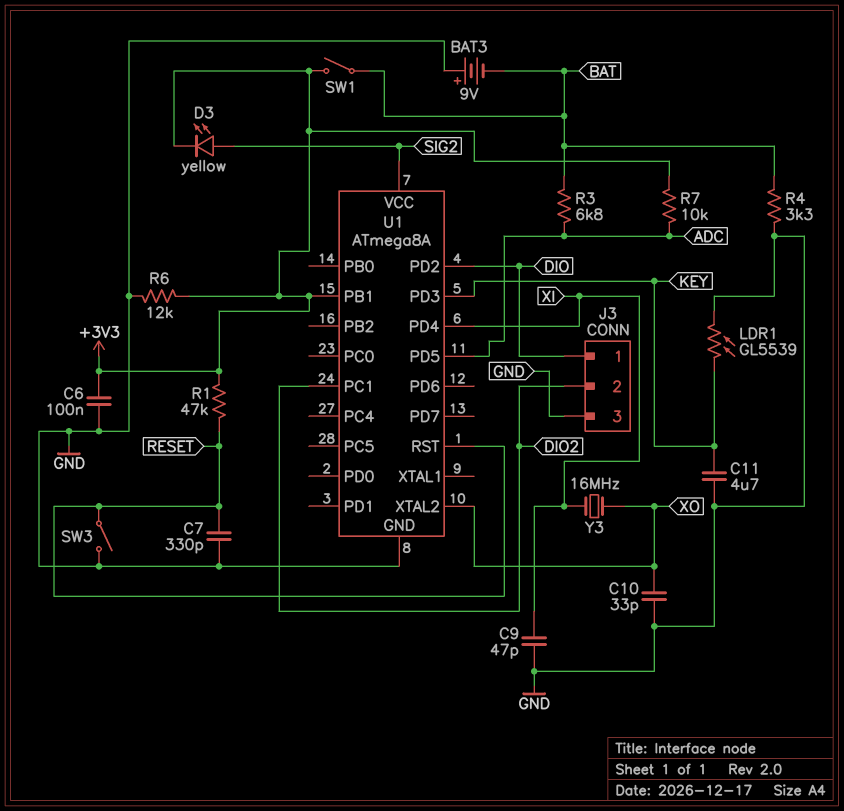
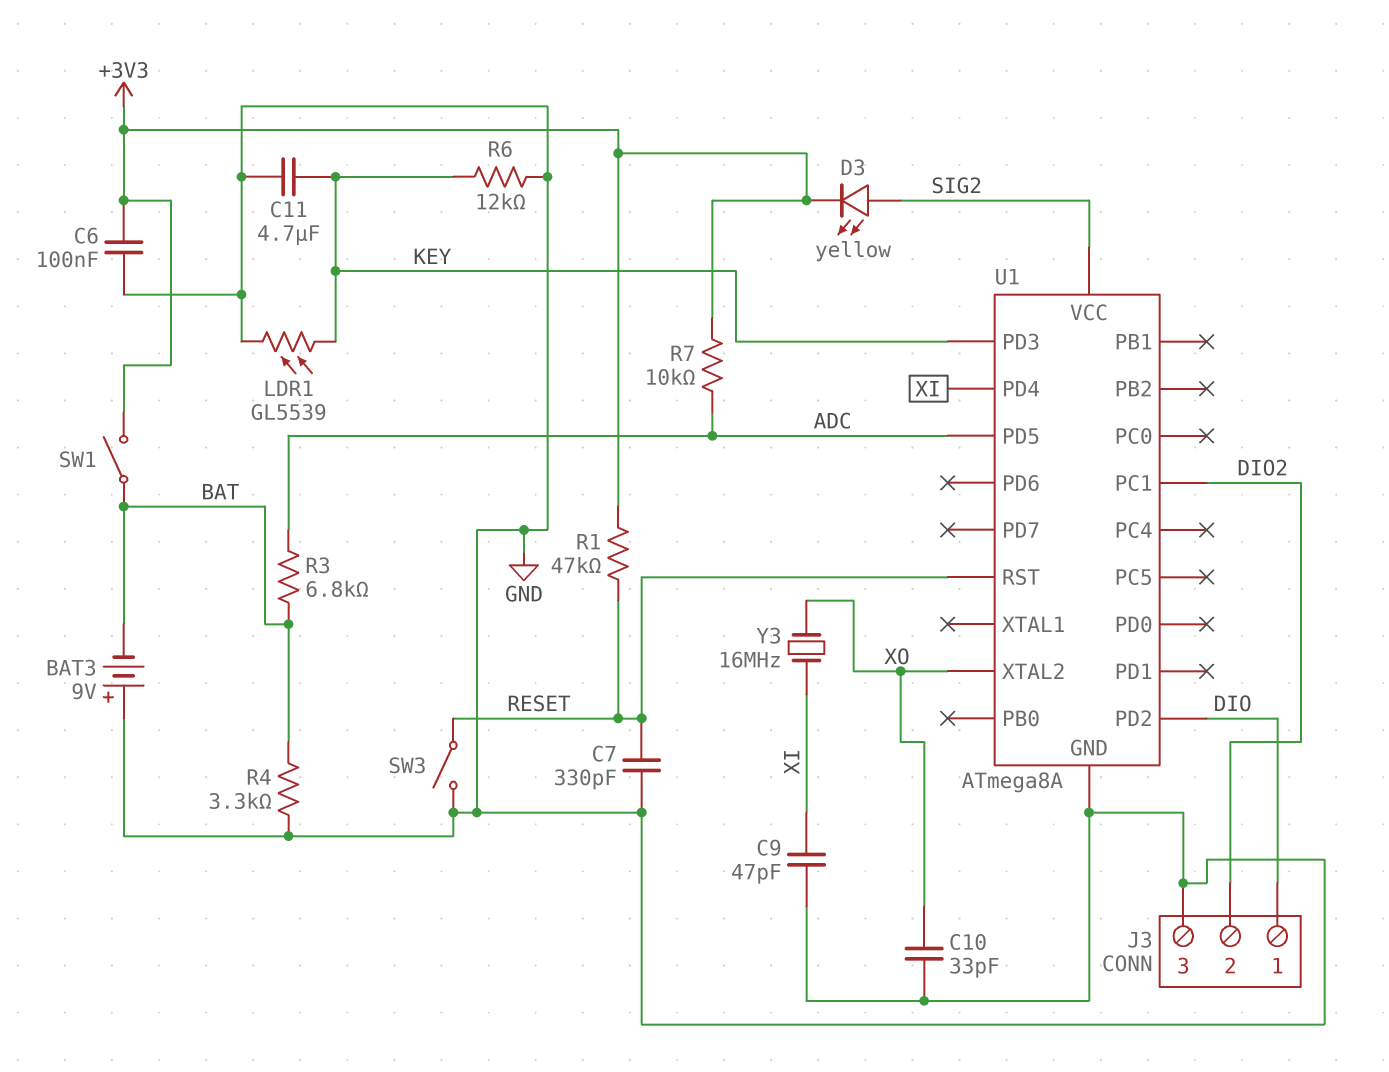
R6: 12k (+3V3, GND) -> 12k (GND, KEY)
U1 pin PB1: +3V3 -> none

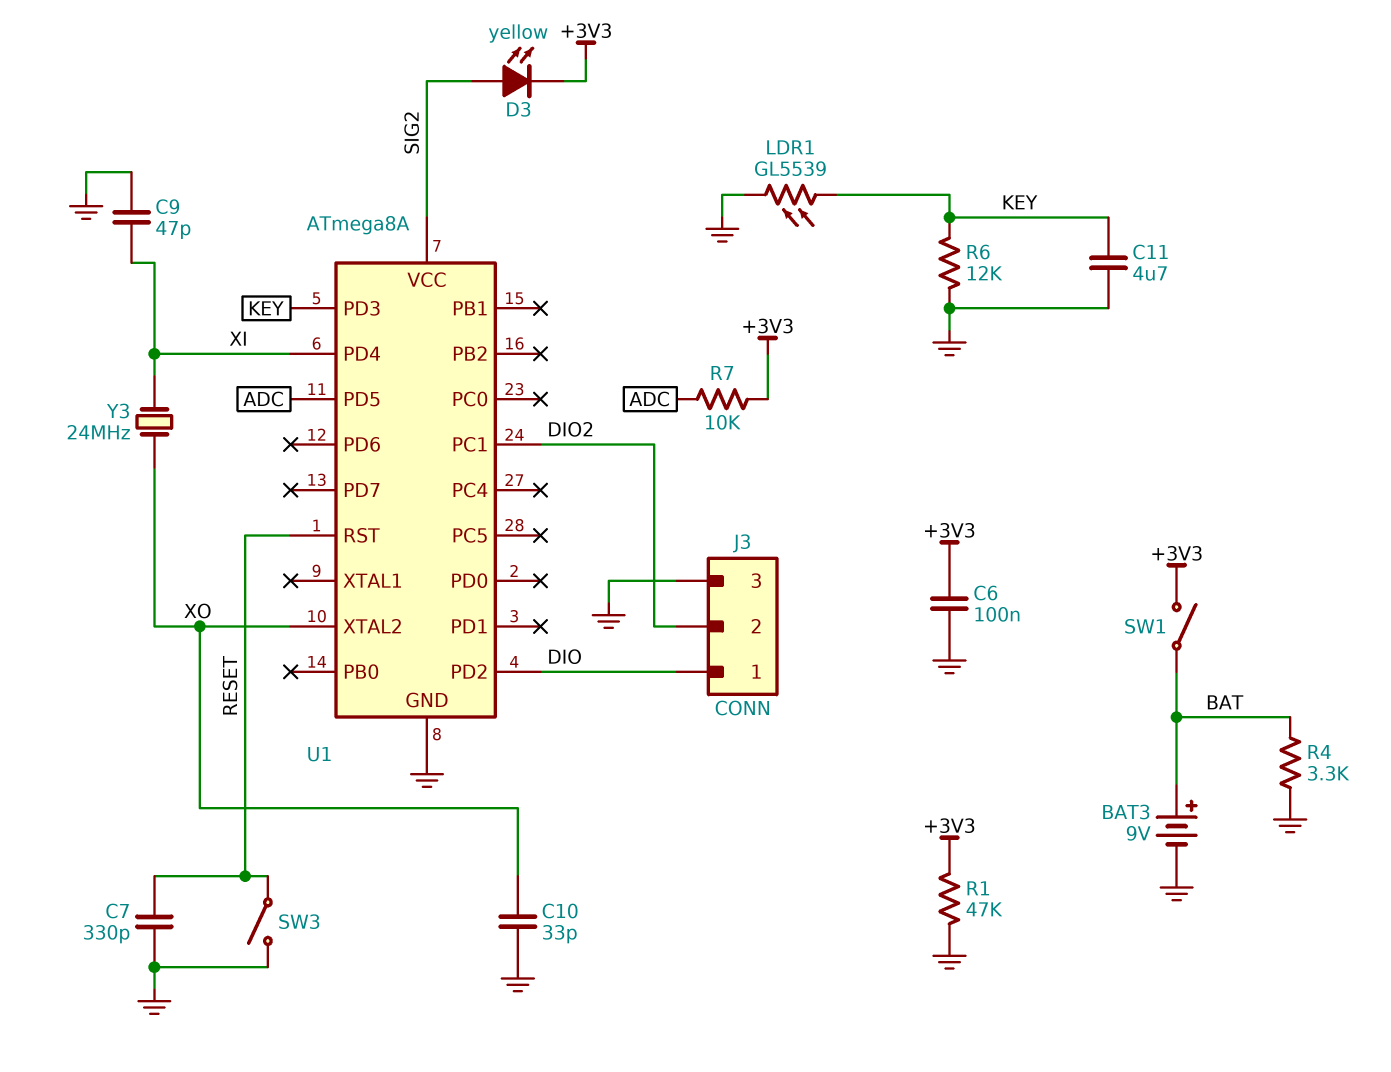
BAT3: 9V (plus GND, minus BAT) -> 9V (plus BAT, minus GND)
R1: 47k (+3V3, RESET) -> 47k (+3V3, GND)
R3: 6.8k (ADC, BAT) -> none
Y3: 16MHz (XI, XO) -> 24MHz (XI, XO)

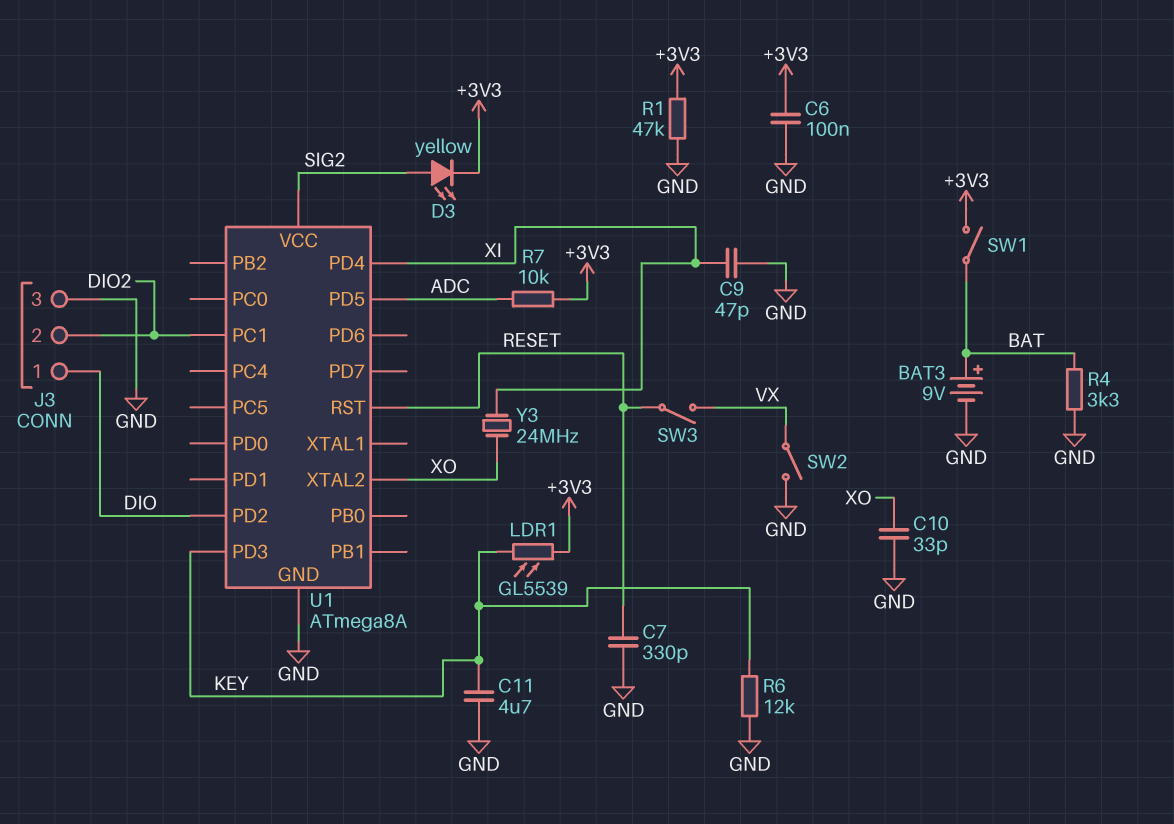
LDR1: GL5539 (GND, KEY) -> GL5539 (+3V3, KEY)
SW2: none -> switch (GND, VX)
SW3: switch (GND, RESET) -> switch (RESET, VX)

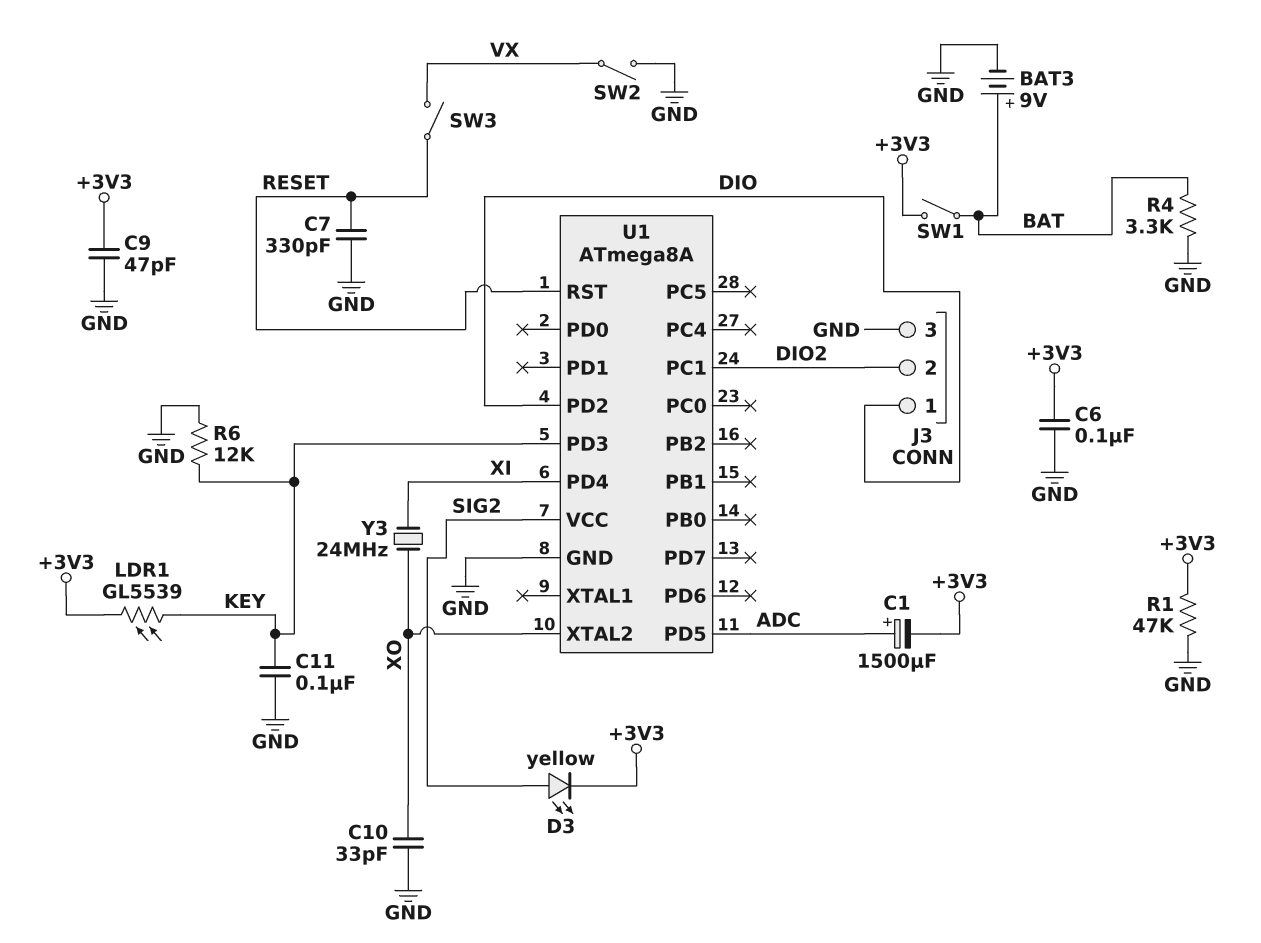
C1: none -> 1500uF (plus ADC, minus +3V3)
C9: 47pF (GND, XI) -> 47pF (+3V3, GND)
C11: 4.7uF (GND, KEY) -> 100nF (GND, KEY)
R7: 10k (+3V3, ADC) -> none

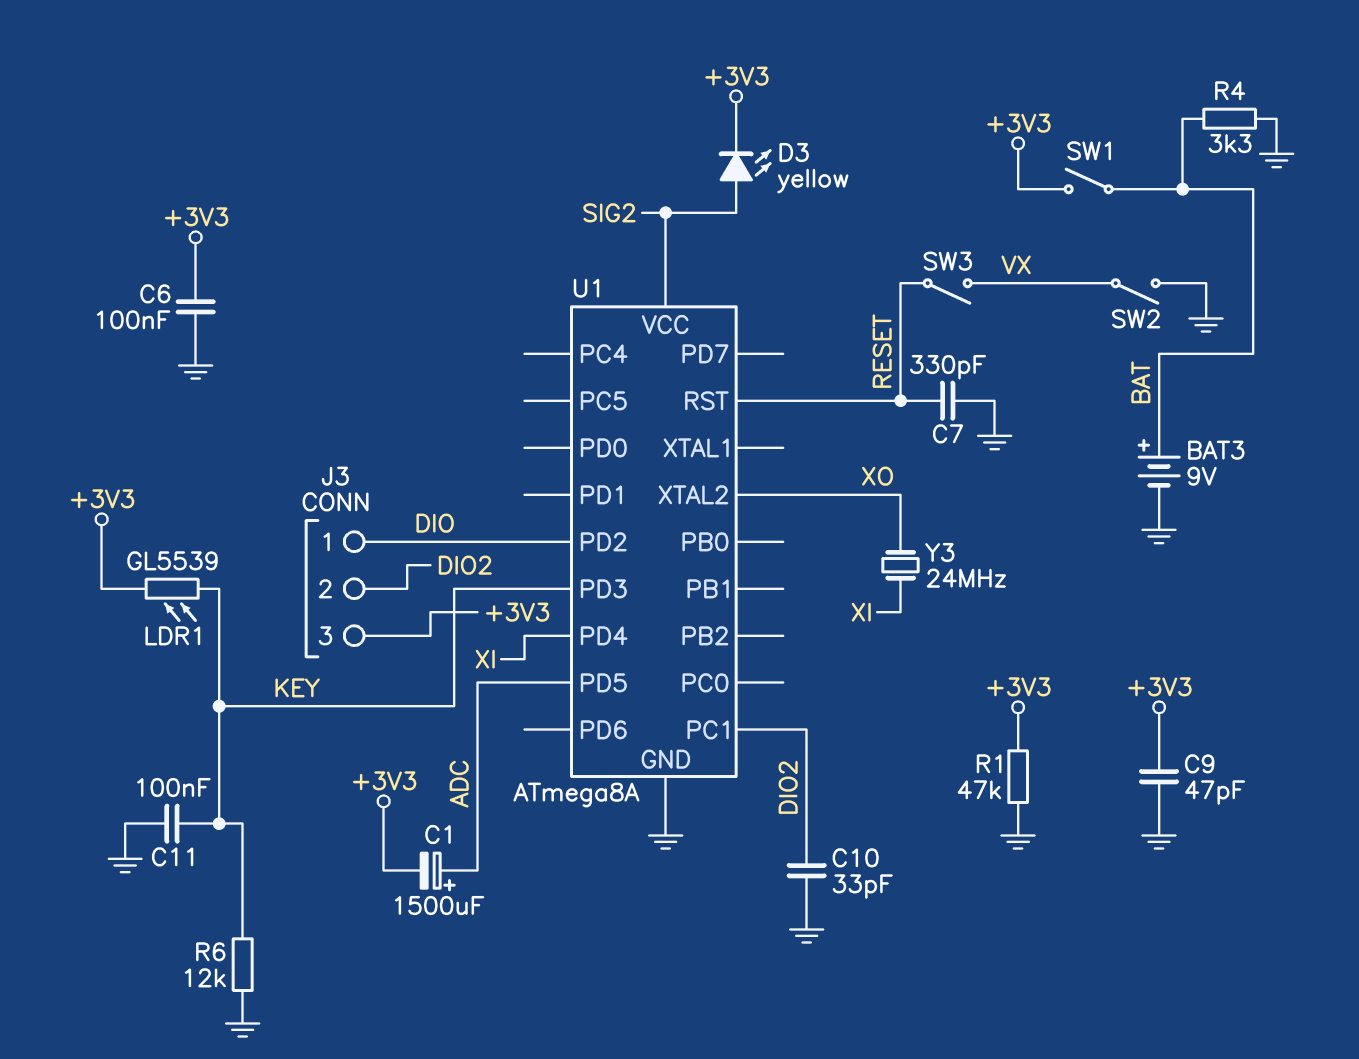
C10: 33pF (GND, XO) -> 33pF (DIO2, GND)
J3 pin 3: GND -> +3V3

